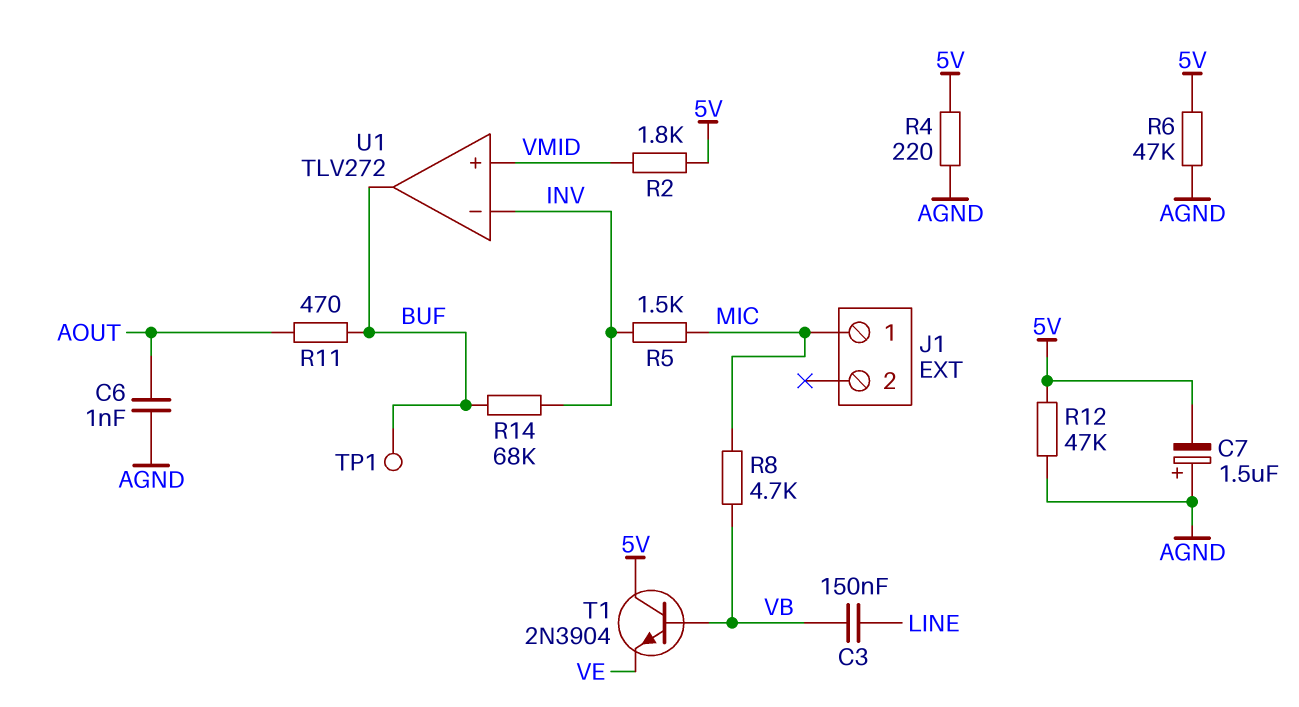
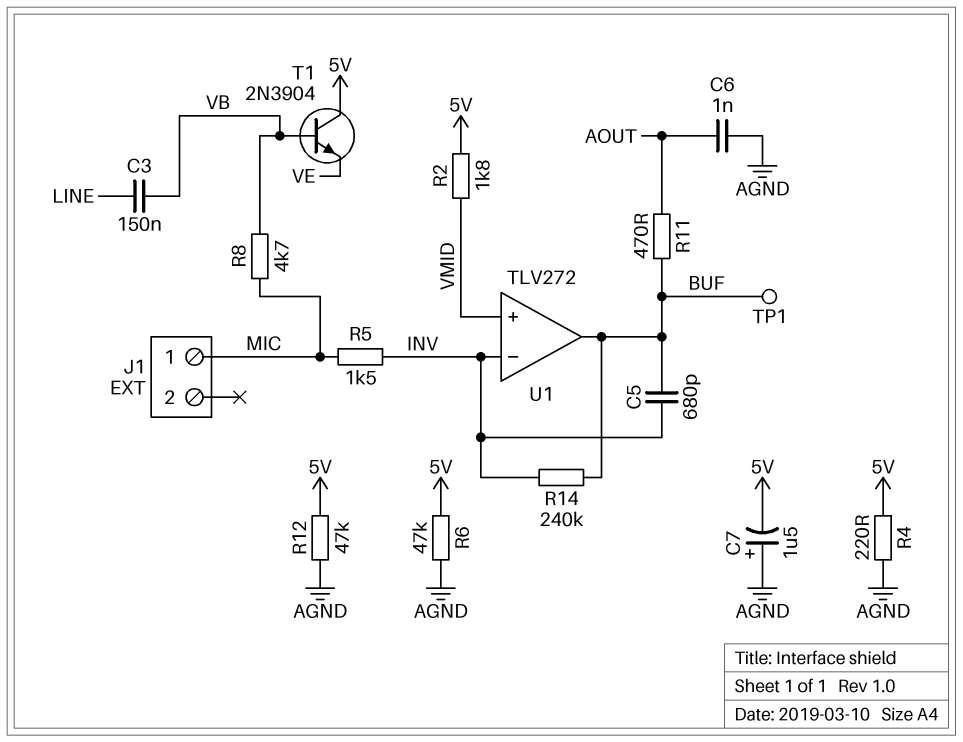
C5: none -> 680pF (BUF, INV)
R14: 68k (BUF, INV) -> 240k (BUF, INV)

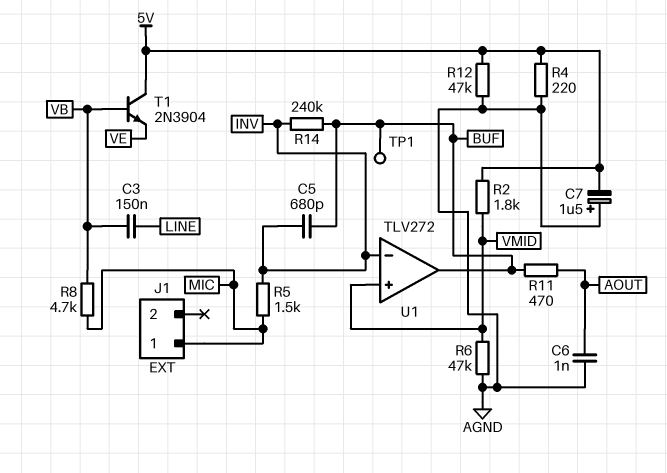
R6: 47k (5V, AGND) -> 47k (AGND, VMID)

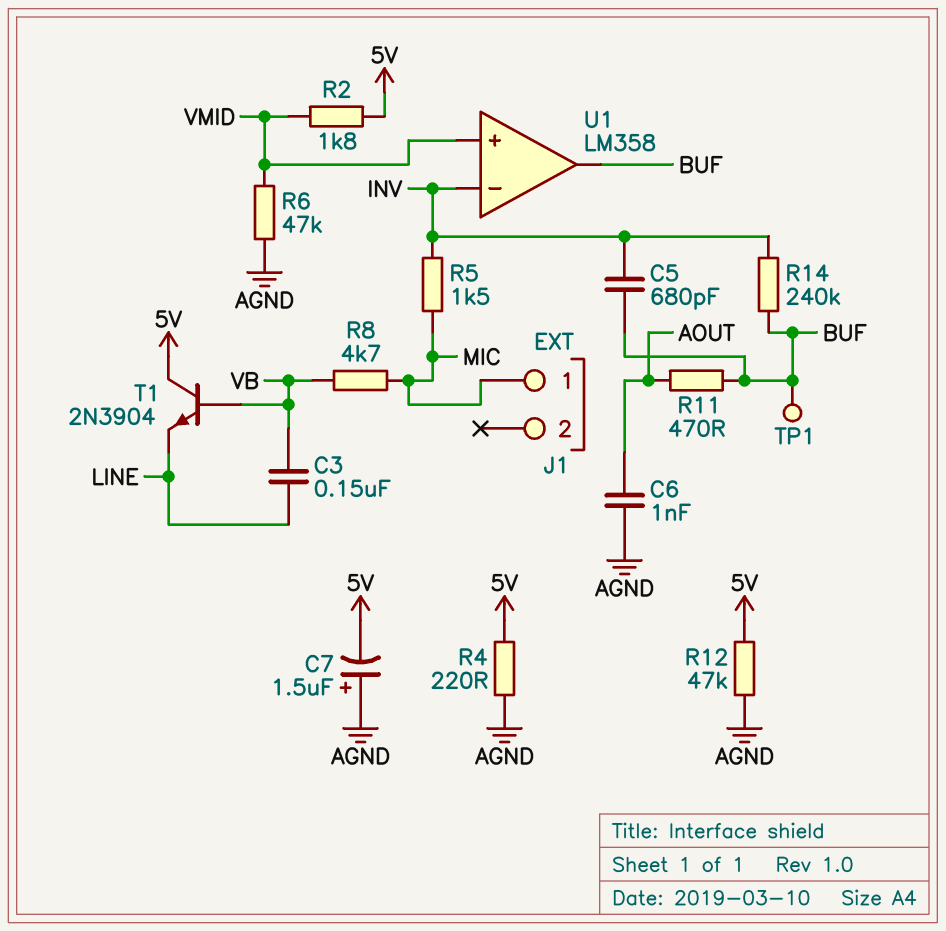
T1: NPN 2N3904 (B VB, C 5V, E VE) -> NPN 2N3904 (B VB, C 5V, E LINE)
U1: TLV272 -> LM358

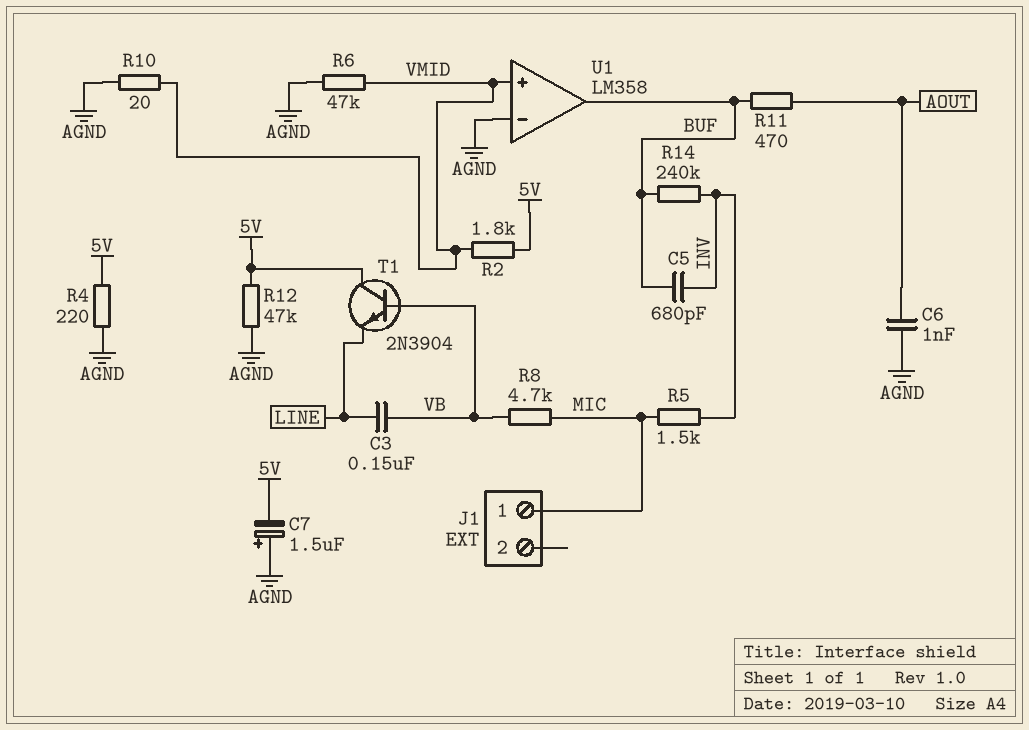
R10: none -> 20 (AGND, VMID)
TP1: test point (BUF) -> none
U1 pin in-: INV -> AGND

